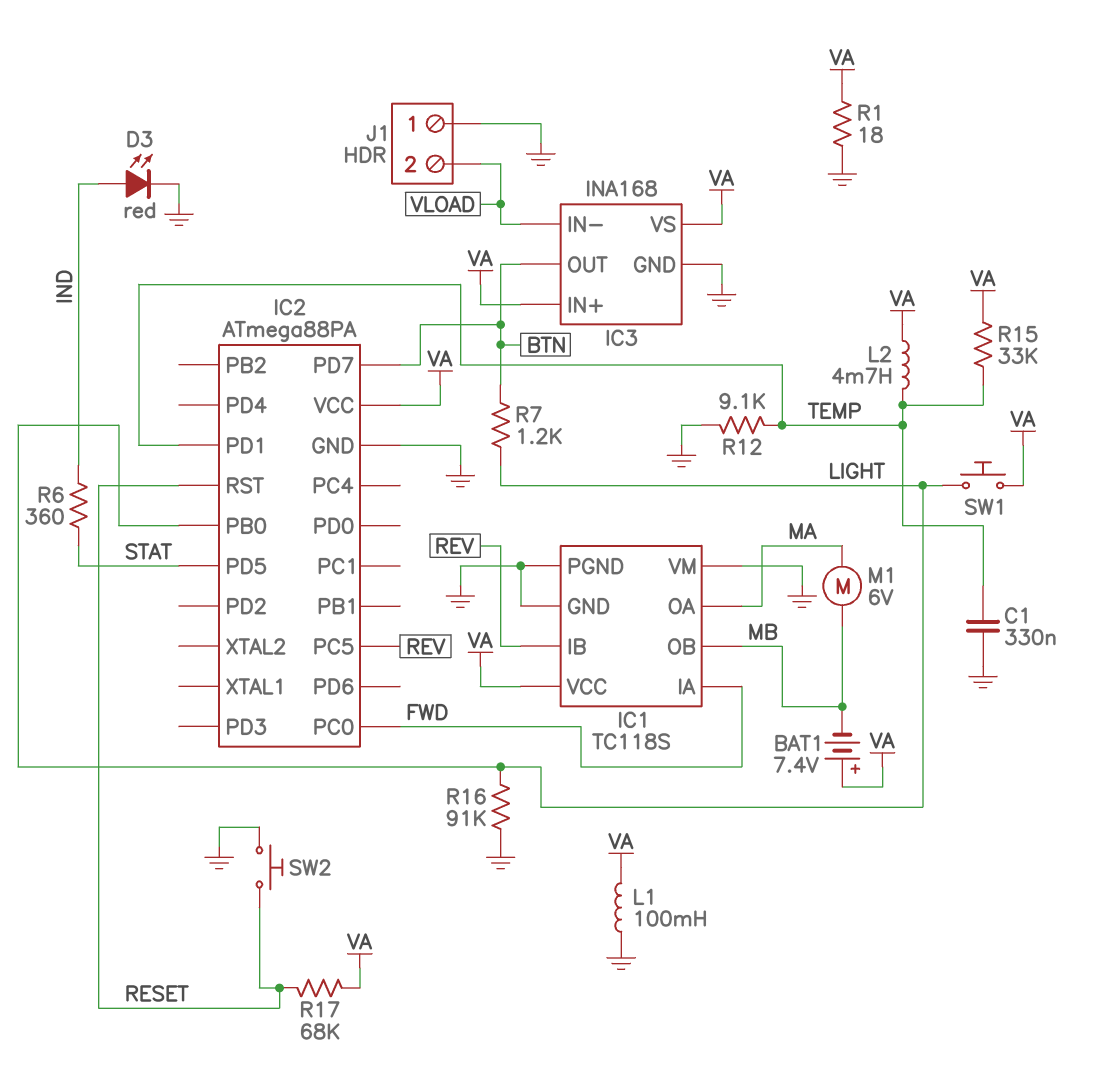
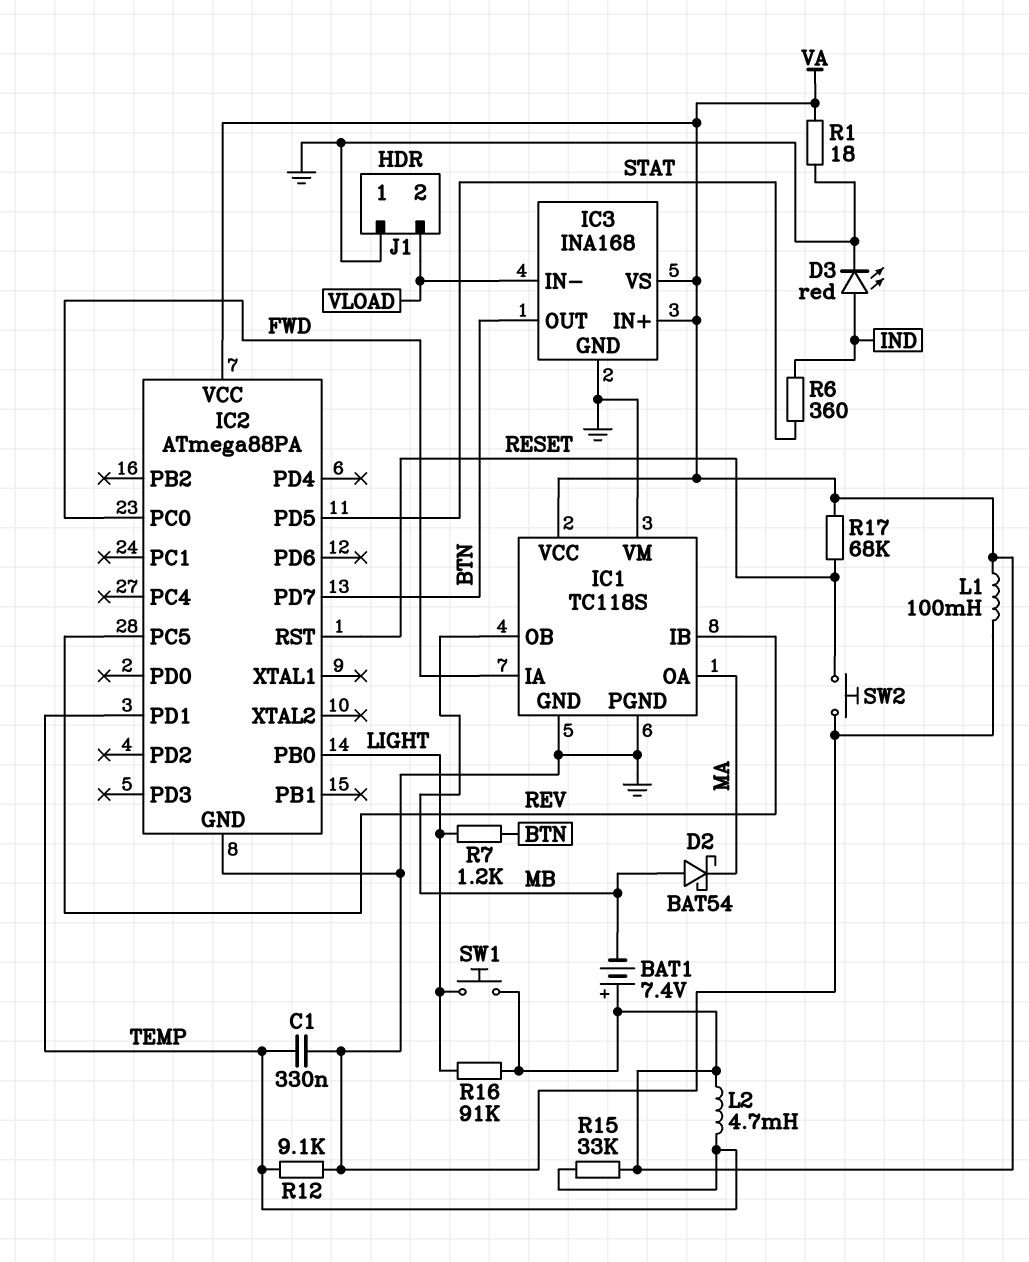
D2: none -> schottky BAT54 (A MB, K MA)
M1: motor 6V (MA, MB) -> none
R16: 91k (GND, LIGHT) -> 91k (LIGHT, VA)

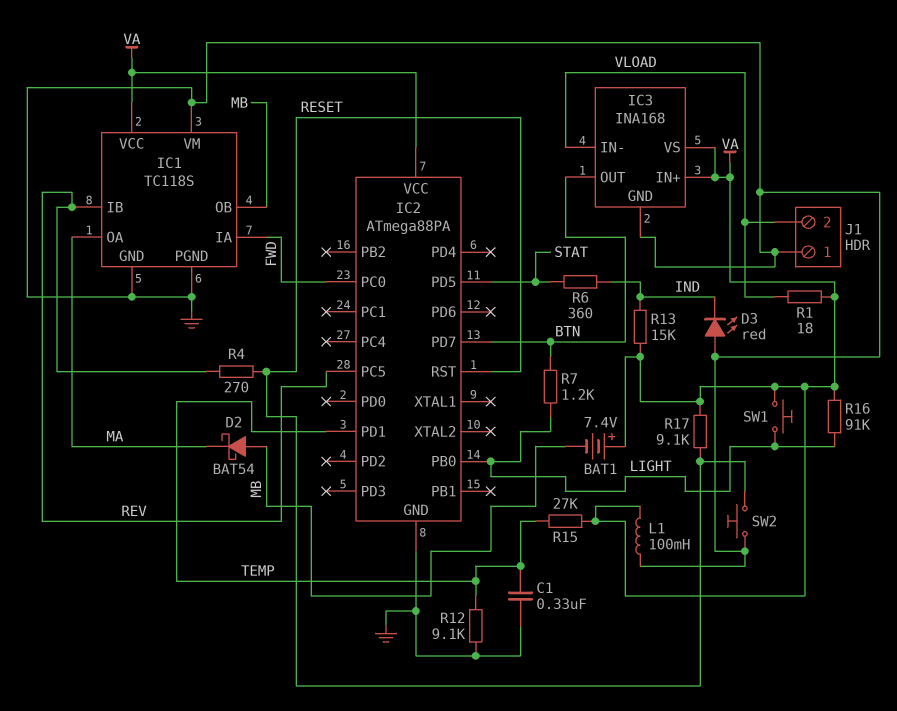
D3: LED red (A IND, K GND) -> LED red (A GND, K IND)
L2: 4.7mH (TEMP, VA) -> none
R1: 18 (GND, VA) -> 18 (VA, VLOAD)
R4: none -> 270 (RESET, REV)
R13: none -> 15k (IND, VA)
R15: 33k (TEMP, VA) -> 27k (TEMP, VA)
R17: 68k (RESET, VA) -> 9.1k (RESET, VA)

